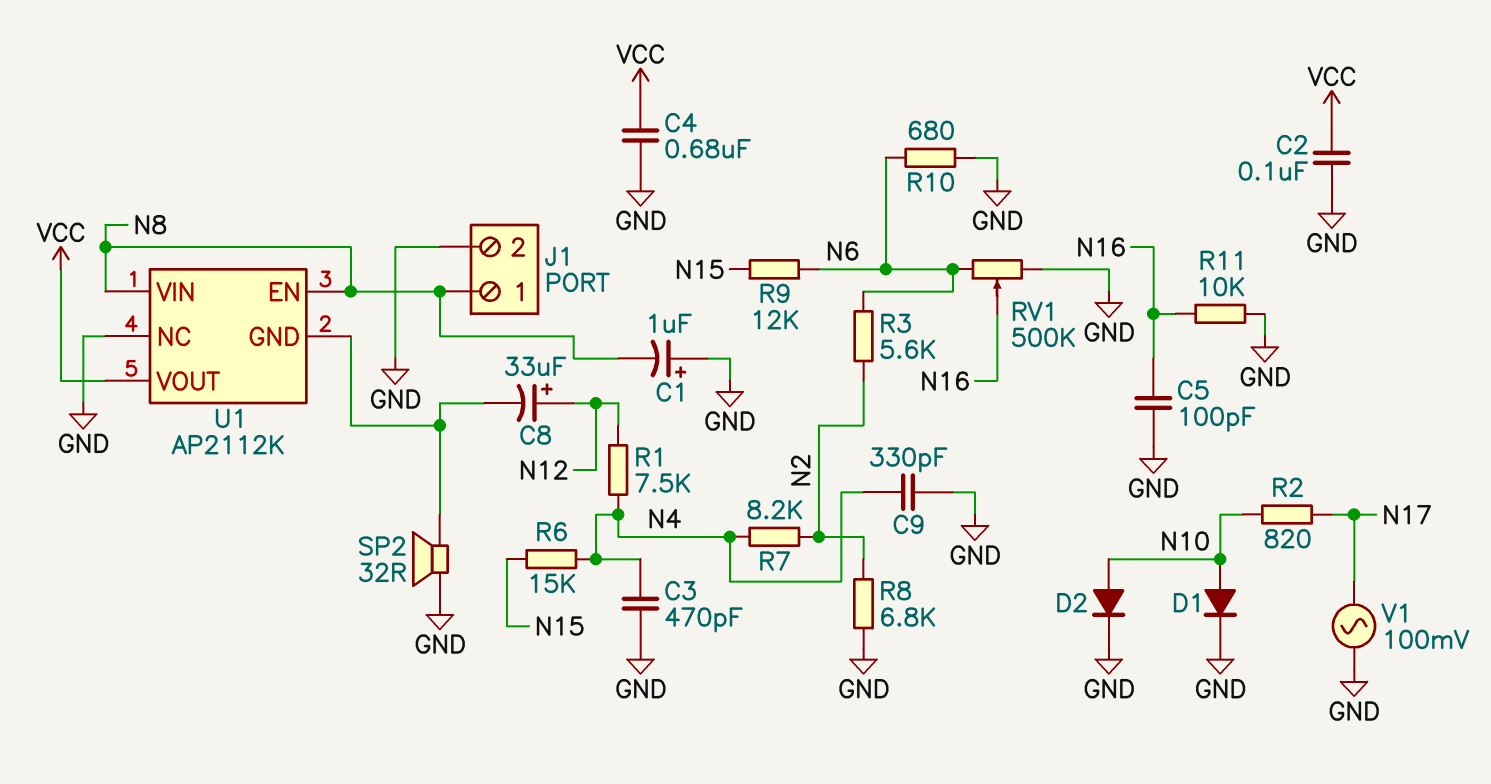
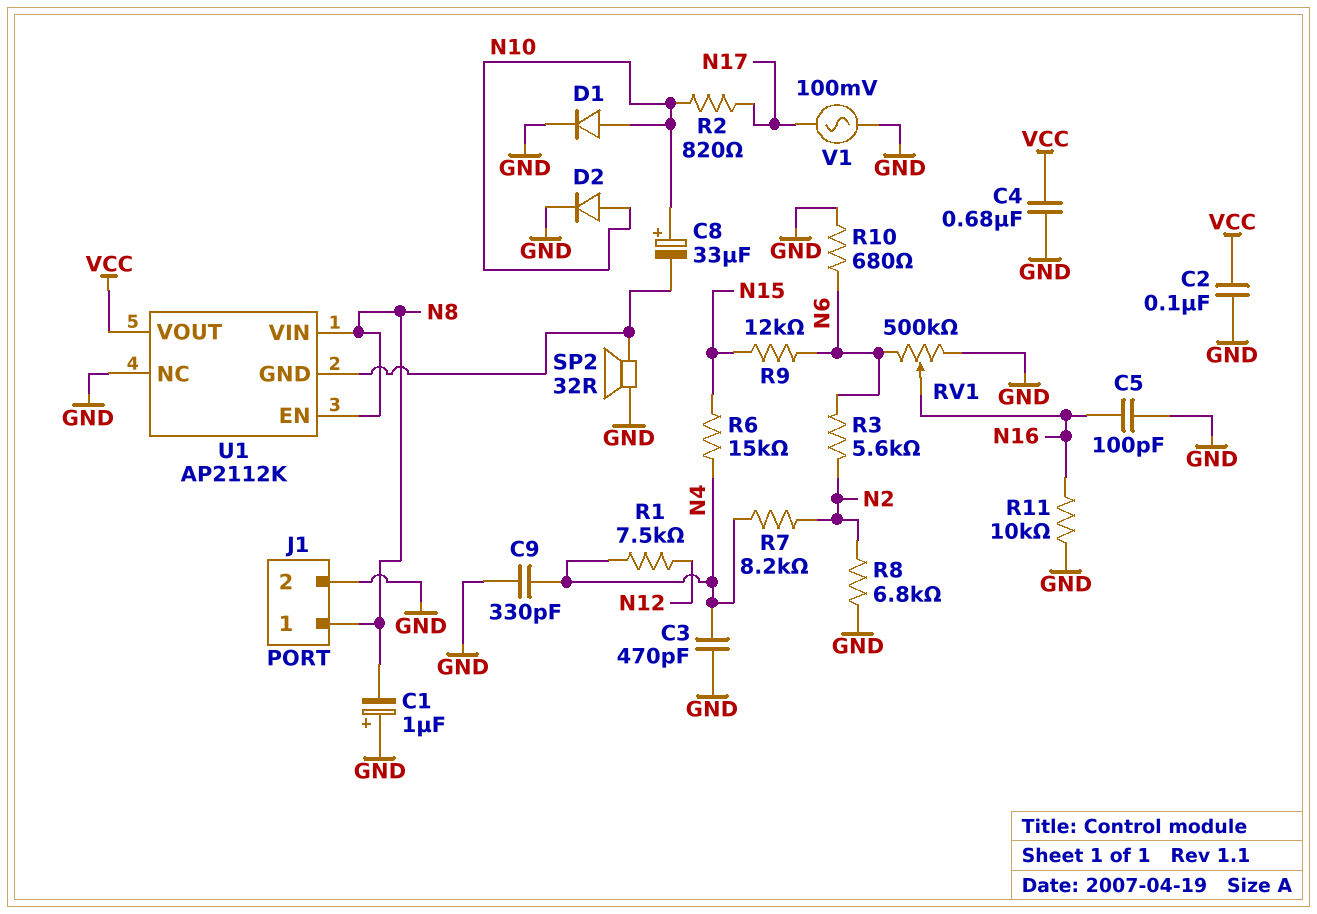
C8: 33uF (plus N12, minus U1/GND) -> 33uF (plus N10, minus U1/GND)

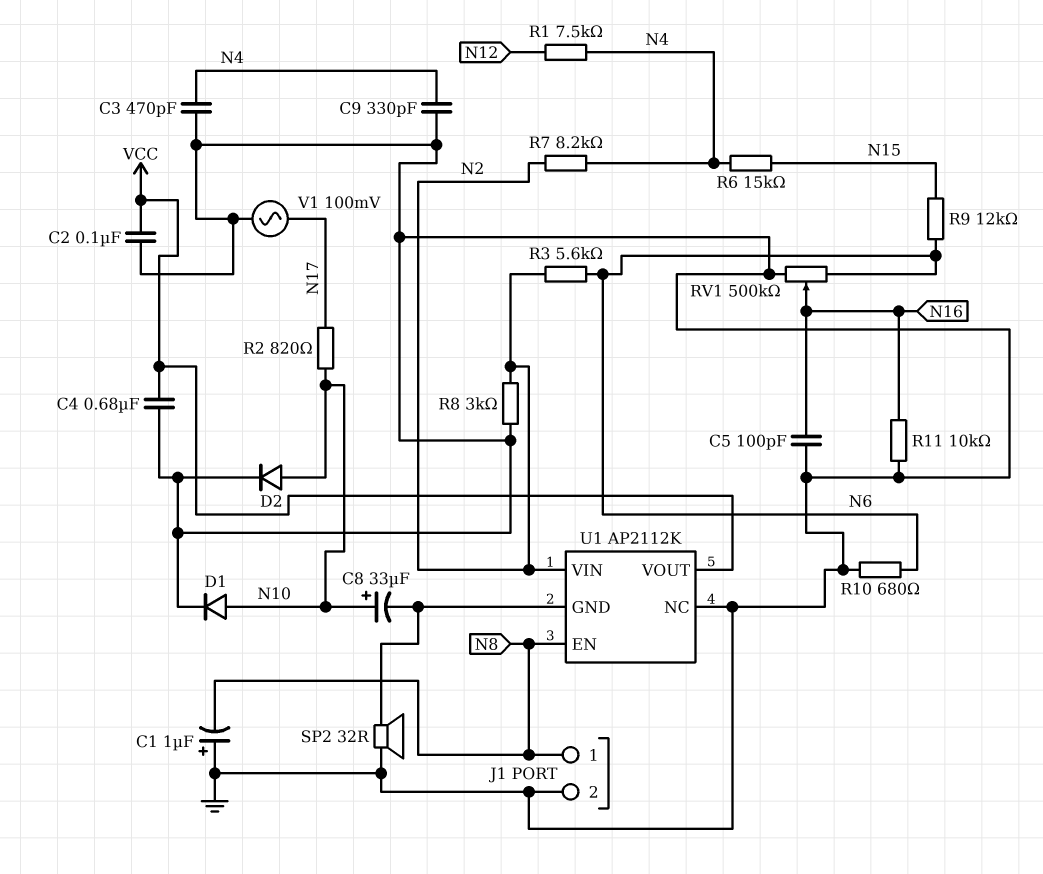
R8: 6.8k (GND, N2) -> 3k (GND, N2)
U1 pin VIN: N8 -> N2

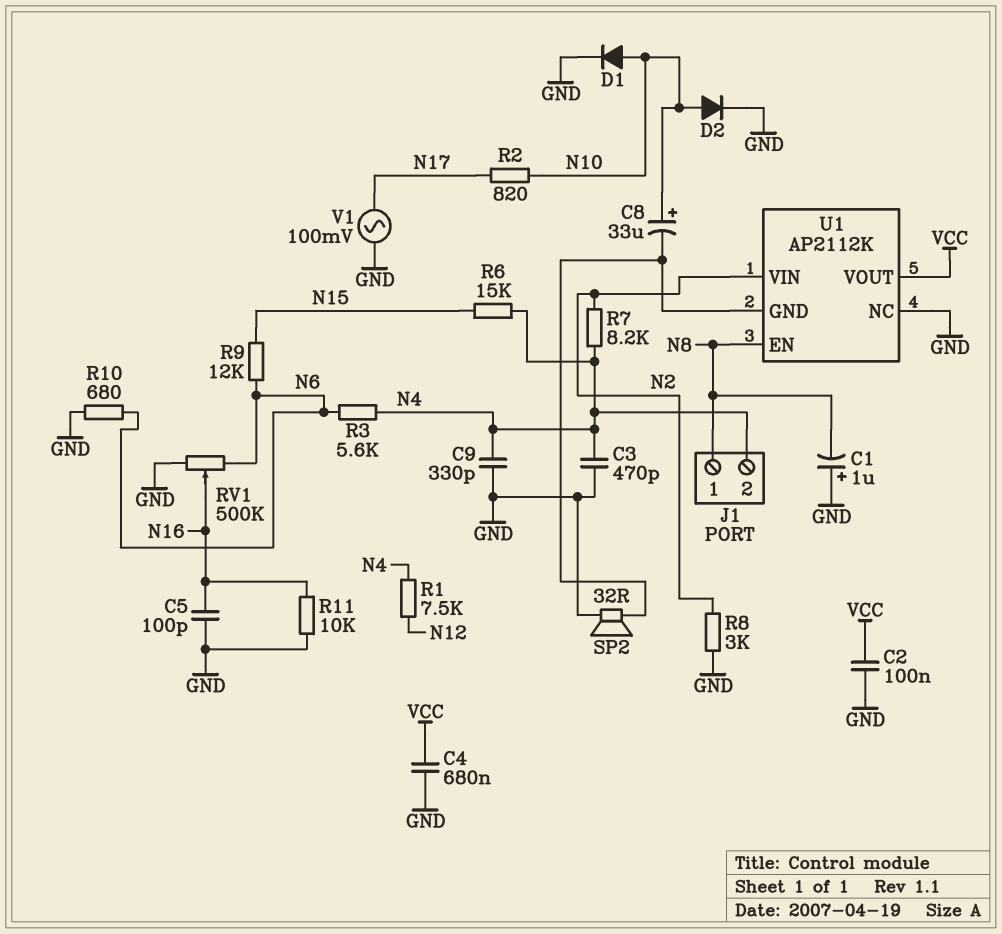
J1 pin 2: GND -> N4
R3: 5.6k (N2, N6) -> 5.6k (N4, N6)

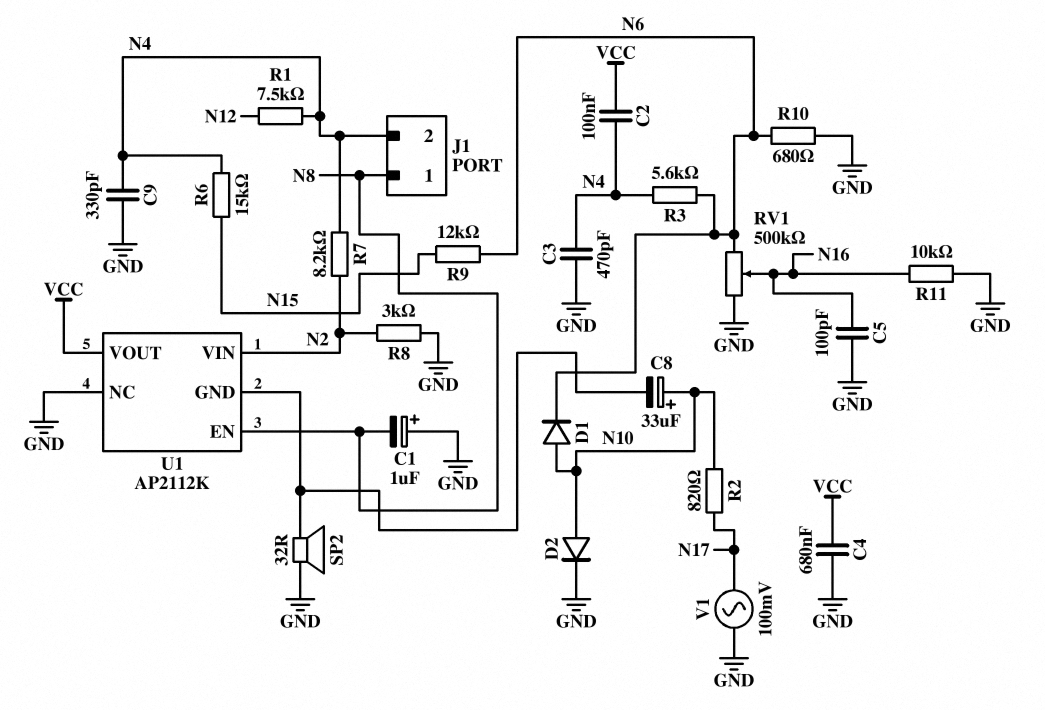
C2: 100nF (GND, VCC) -> 100nF (N4, VCC)
D1: diode (A N10, K GND) -> diode (A N10, K N6)

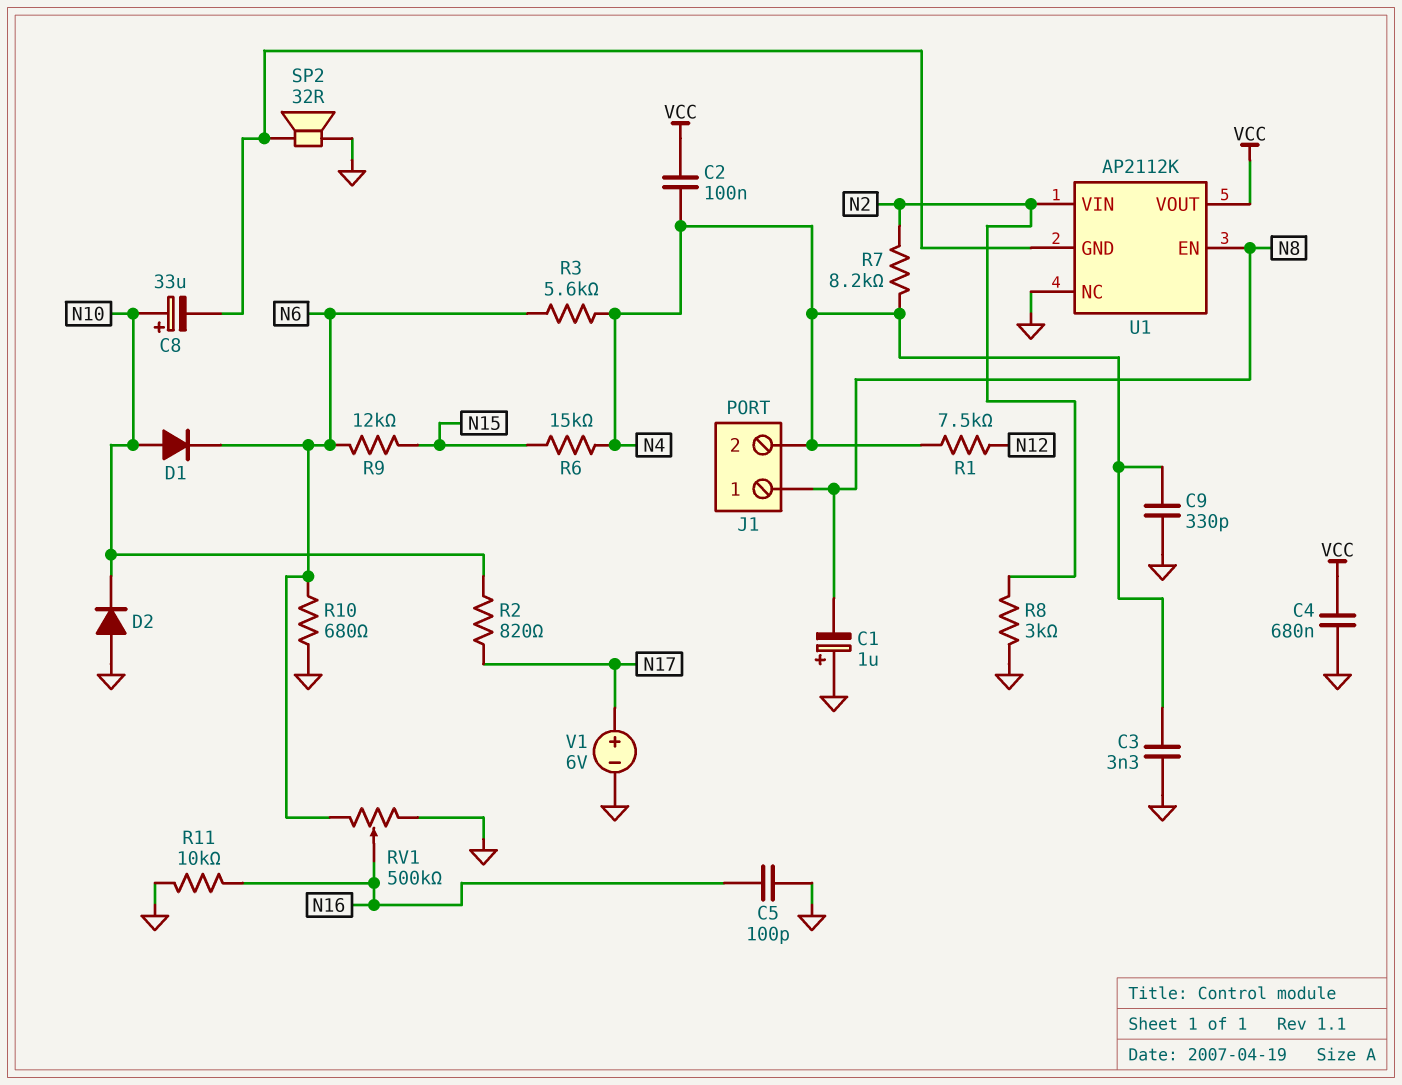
C3: 470pF (GND, N4) -> 3.3nF (GND, N4)
D2: diode (A N10, K GND) -> diode (A GND, K N10)
V1: AC 100mV (GND, N17) -> 6V (plus N17, minus GND)

